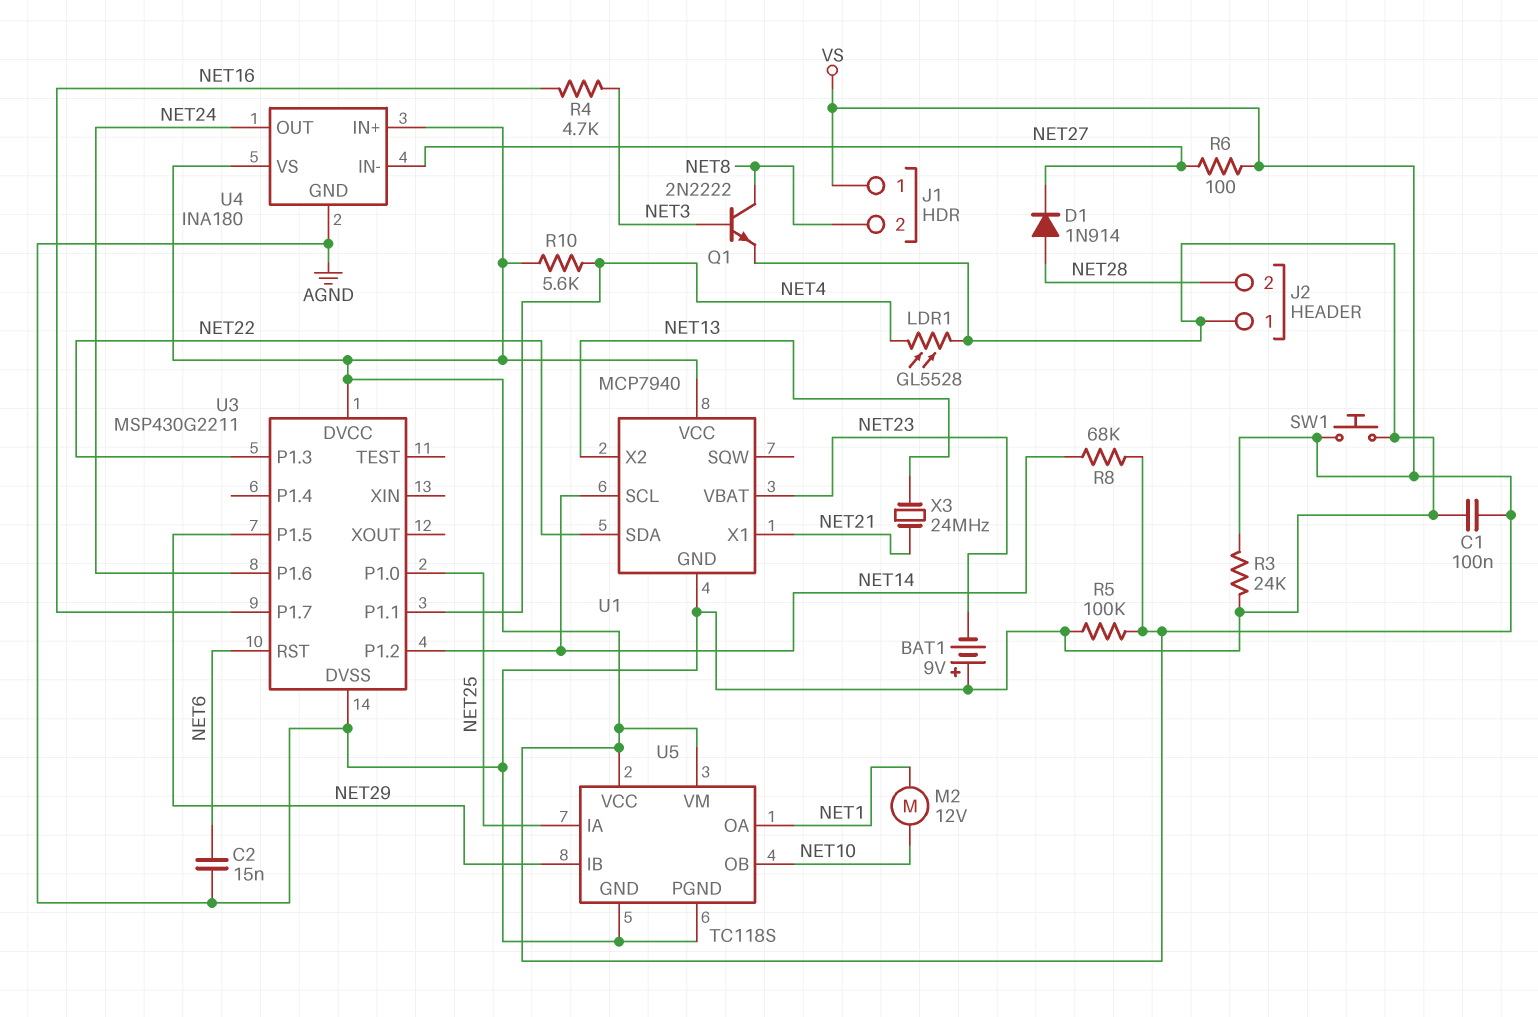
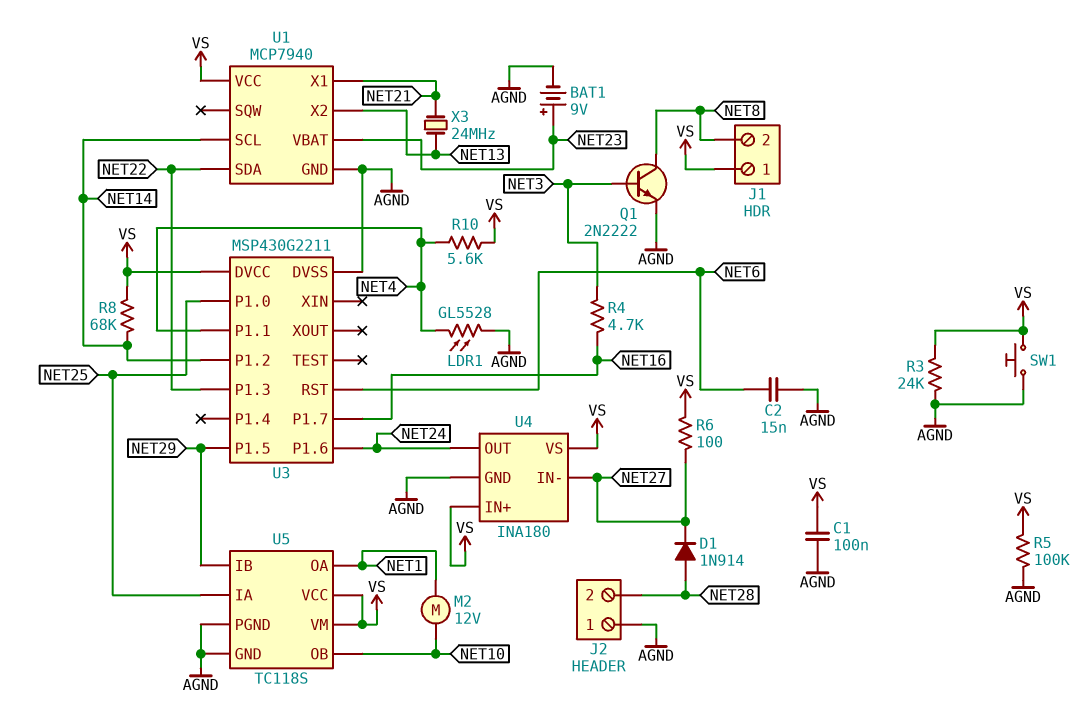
BAT1: 9V (plus AGND, minus NET23) -> 9V (plus NET23, minus AGND)

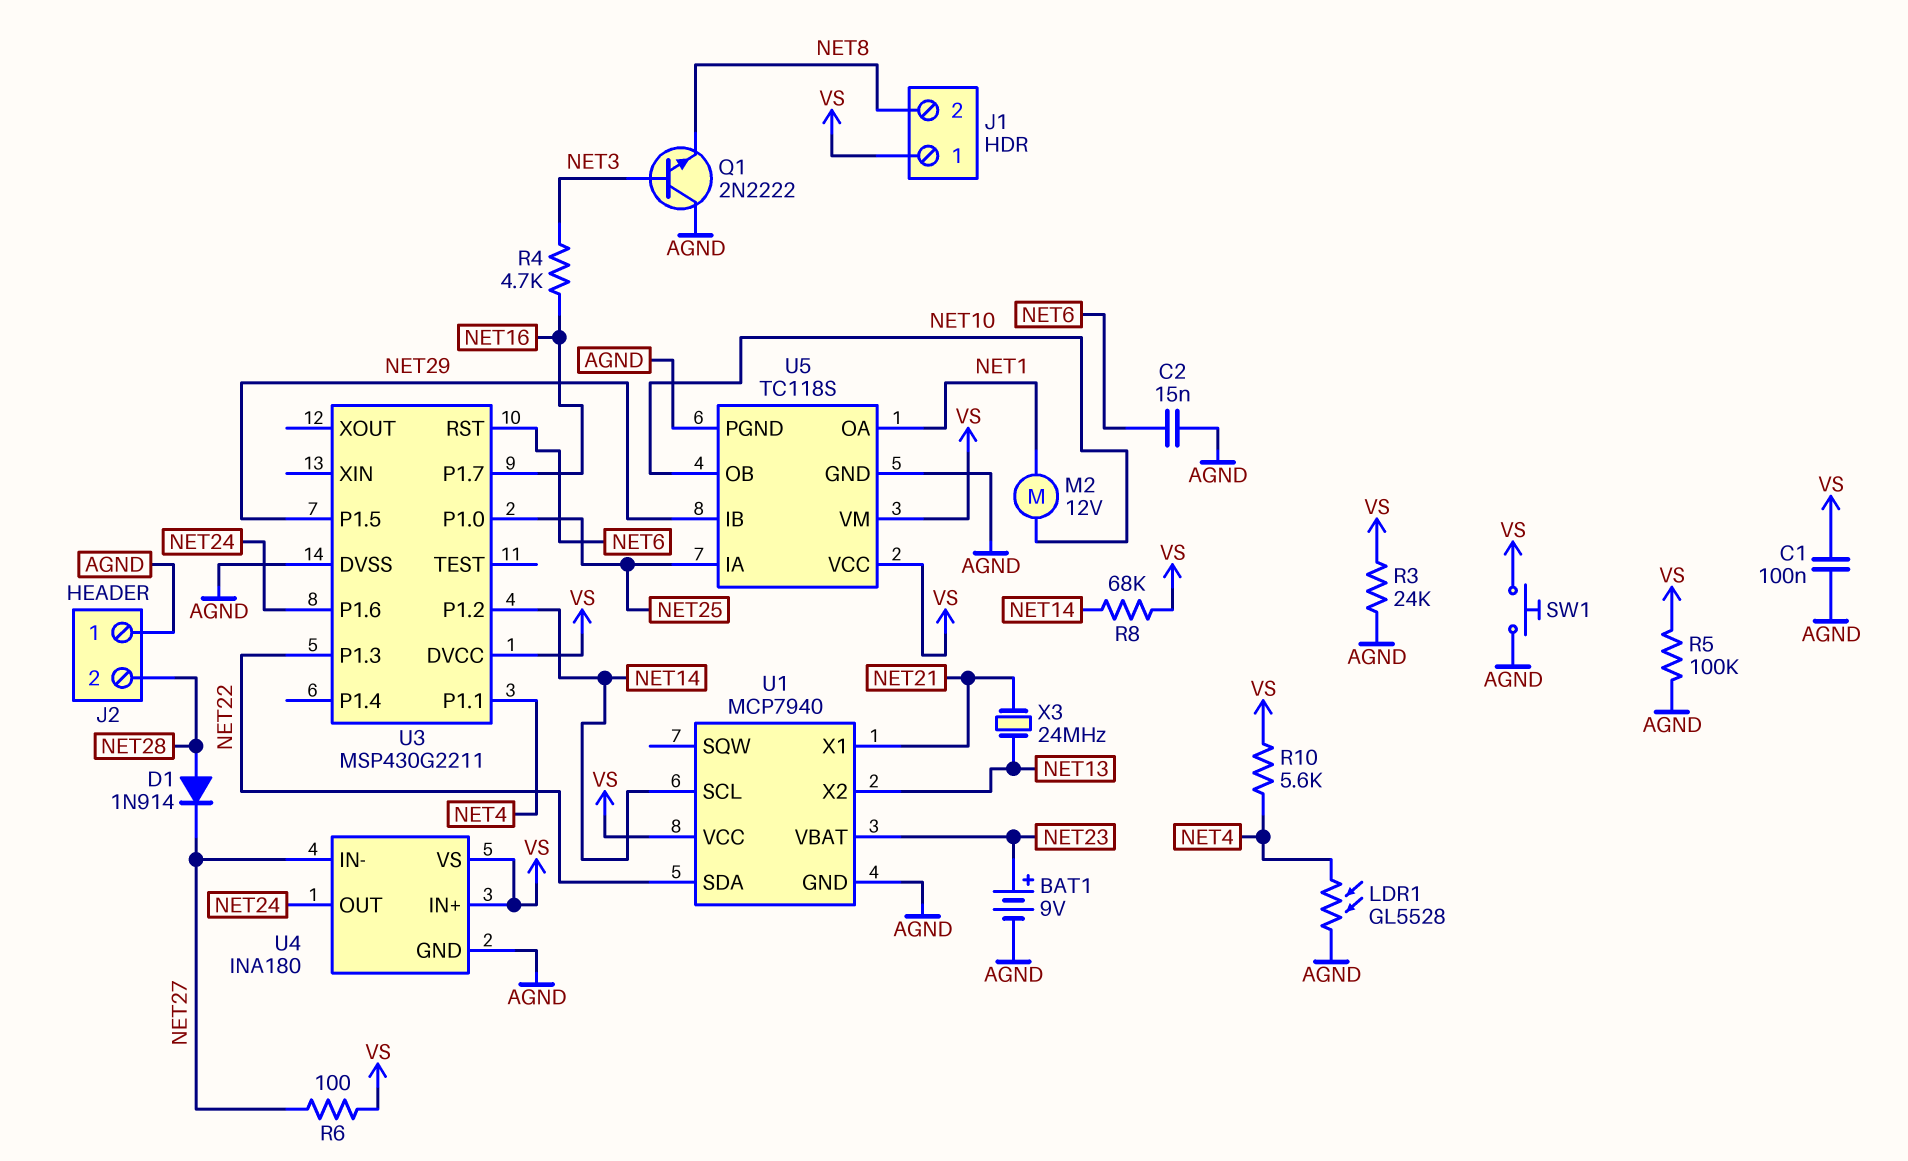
Q1: NPN 2N2222 (B NET3, C NET8, E AGND) -> NPN 2N2222 (B NET3, C AGND, E NET8)

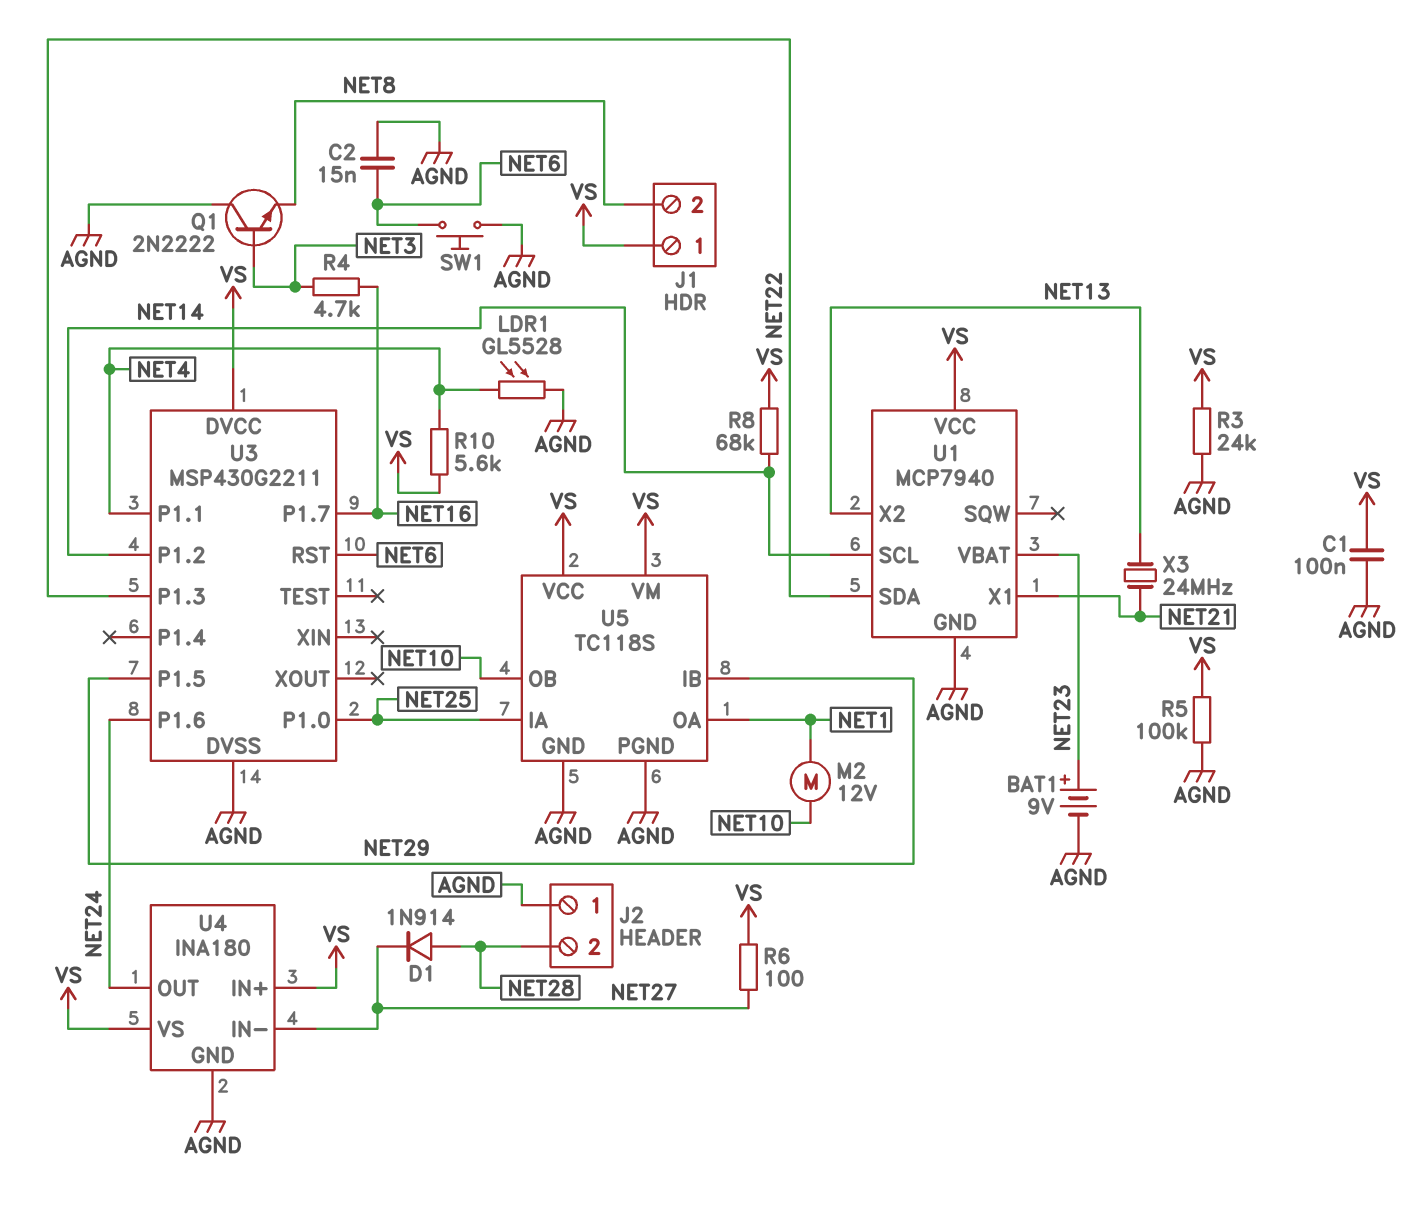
SW1: button (AGND, VS) -> button (AGND, NET6)

